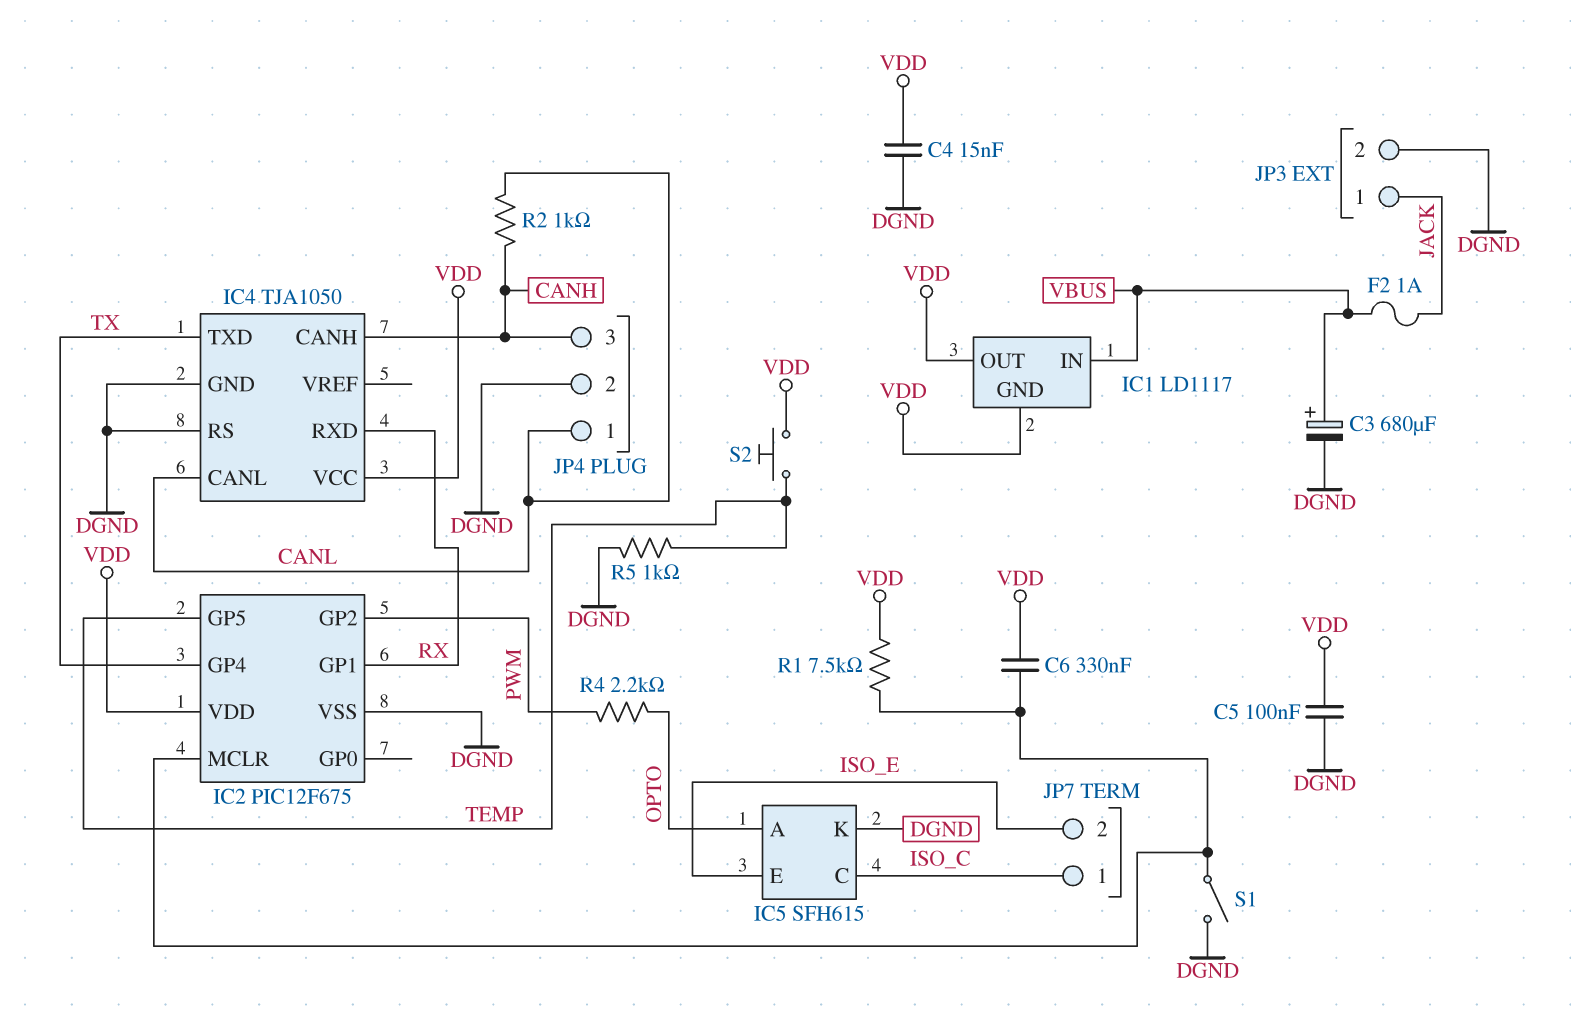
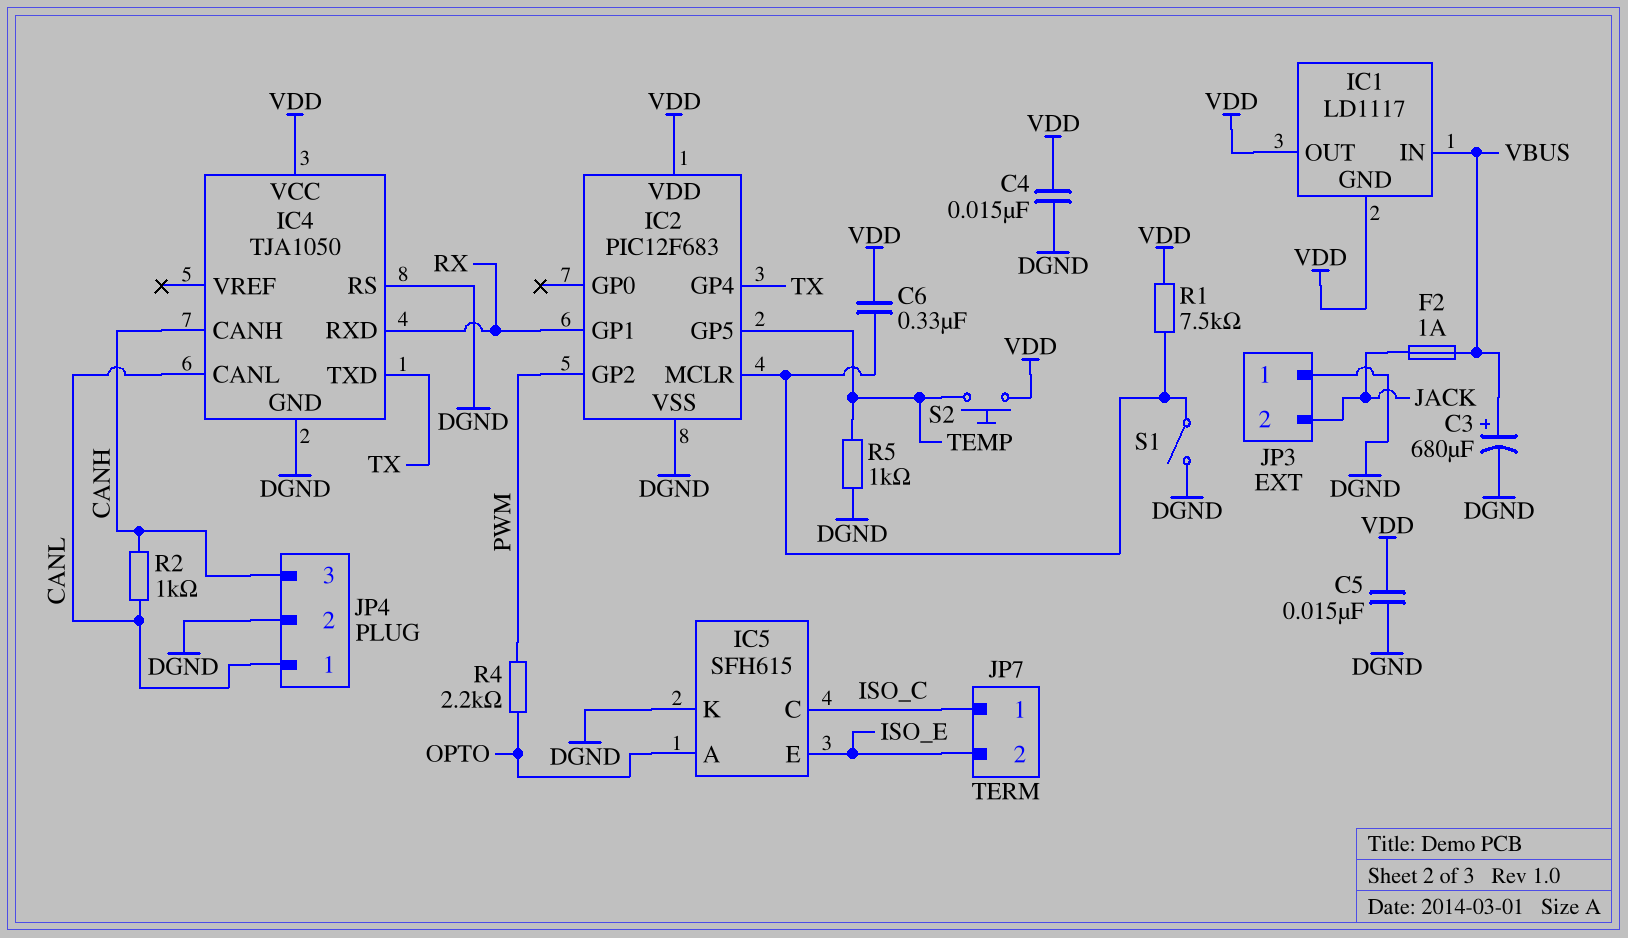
C5: 100nF (DGND, VDD) -> 15nF (DGND, VDD)
IC2: PIC12F675 -> PIC12F683
JP3 pin 1: JACK -> DGND
JP3 pin 2: DGND -> JACK

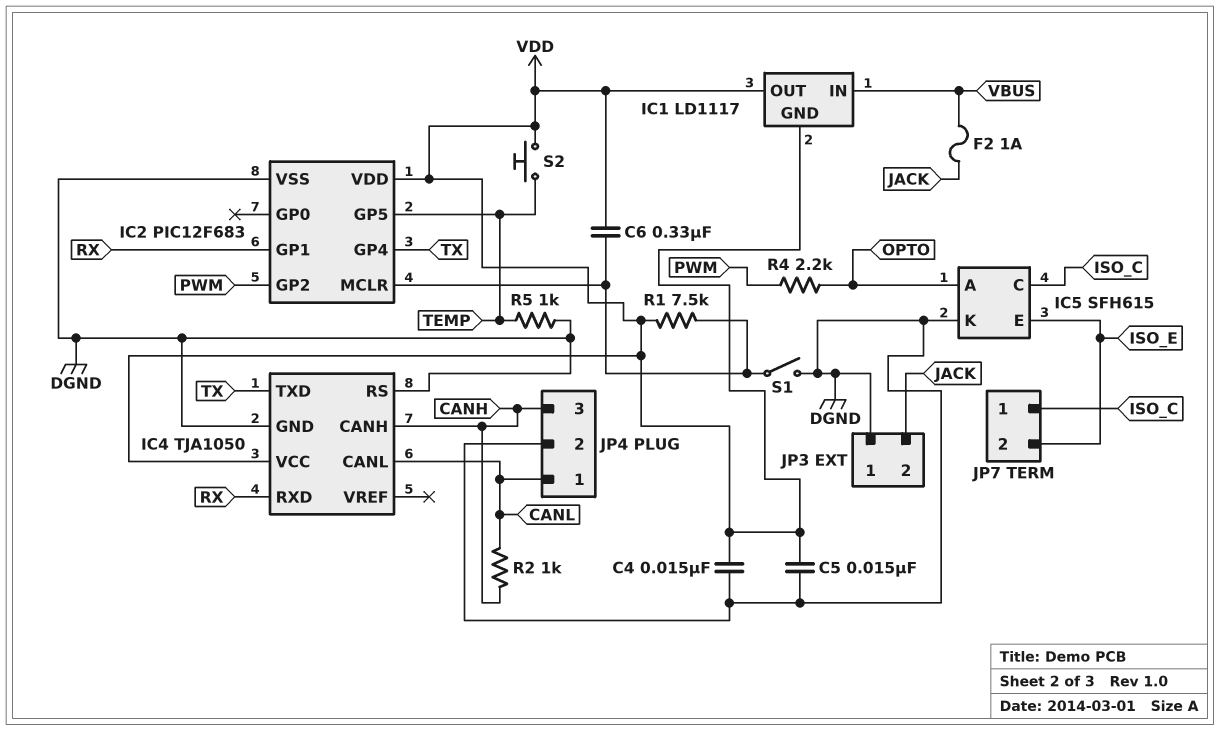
C3: 680uF (plus VBUS, minus DGND) -> none

